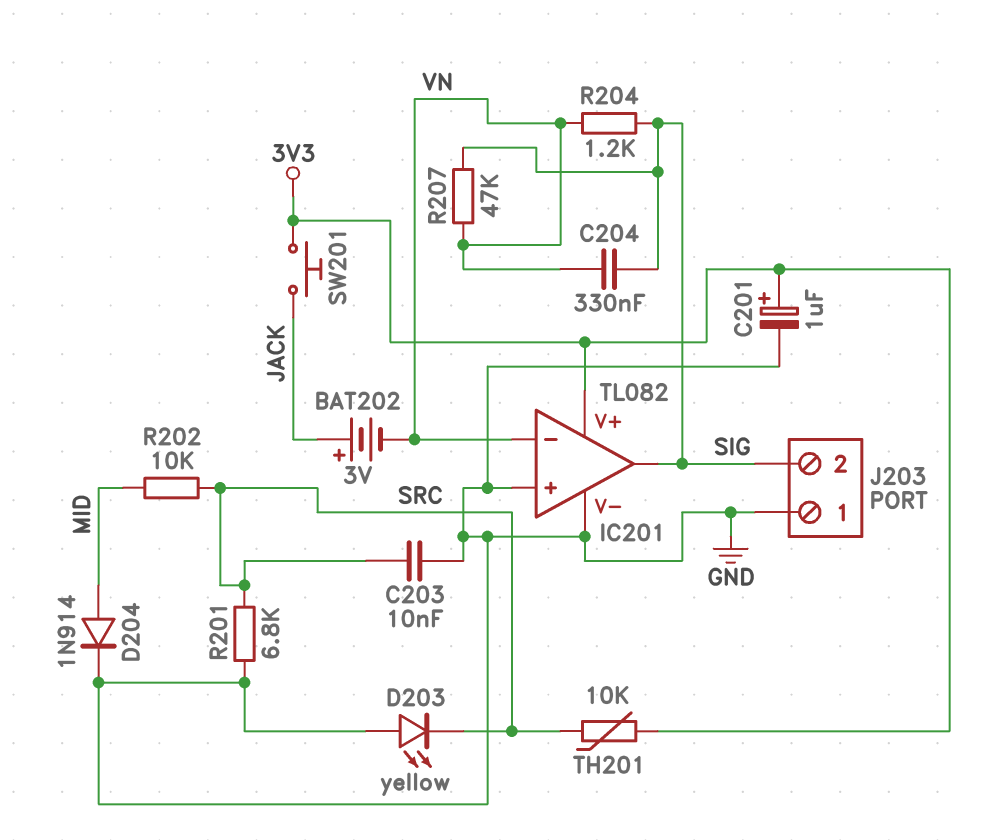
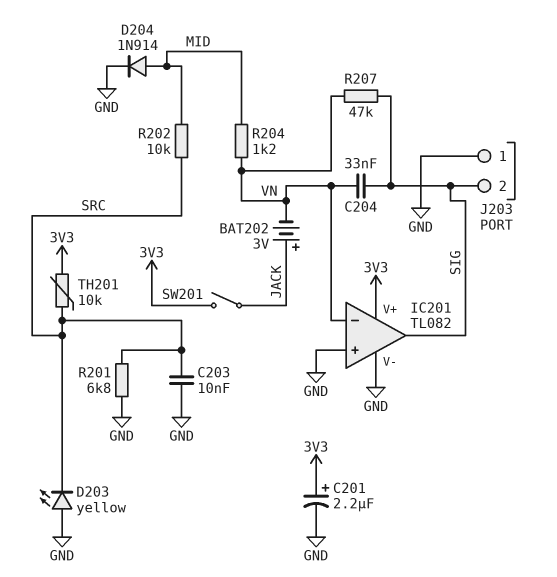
C201: 1uF (plus 3V3, minus GND) -> 2.2uF (plus 3V3, minus GND)
C204: 330nF (SIG, VN) -> 33nF (SIG, VN)
R204: 1.2k (SIG, VN) -> 1.2k (MID, VN)
SW201: button (3V3, JACK) -> switch (3V3, JACK)

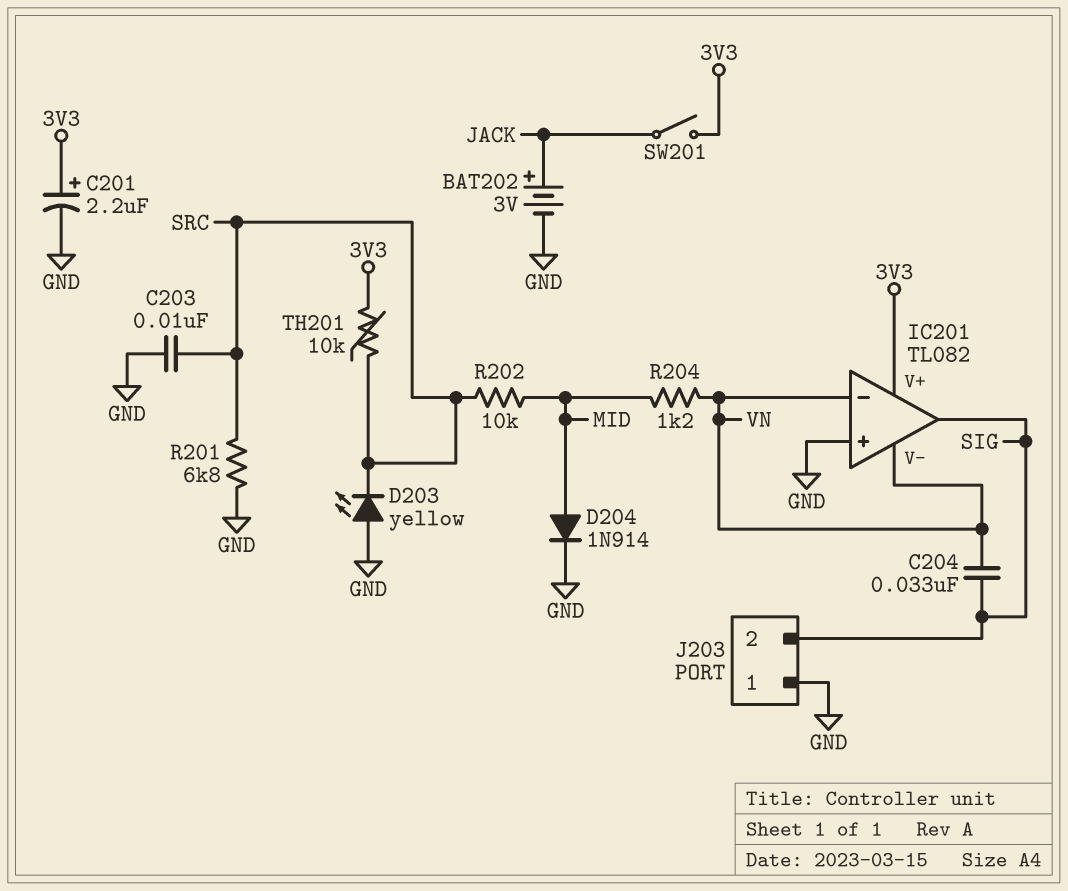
BAT202: 3V (plus JACK, minus VN) -> 3V (plus JACK, minus GND)
IC201 pin V-: GND -> VN
R207: 47k (SIG, VN) -> none

